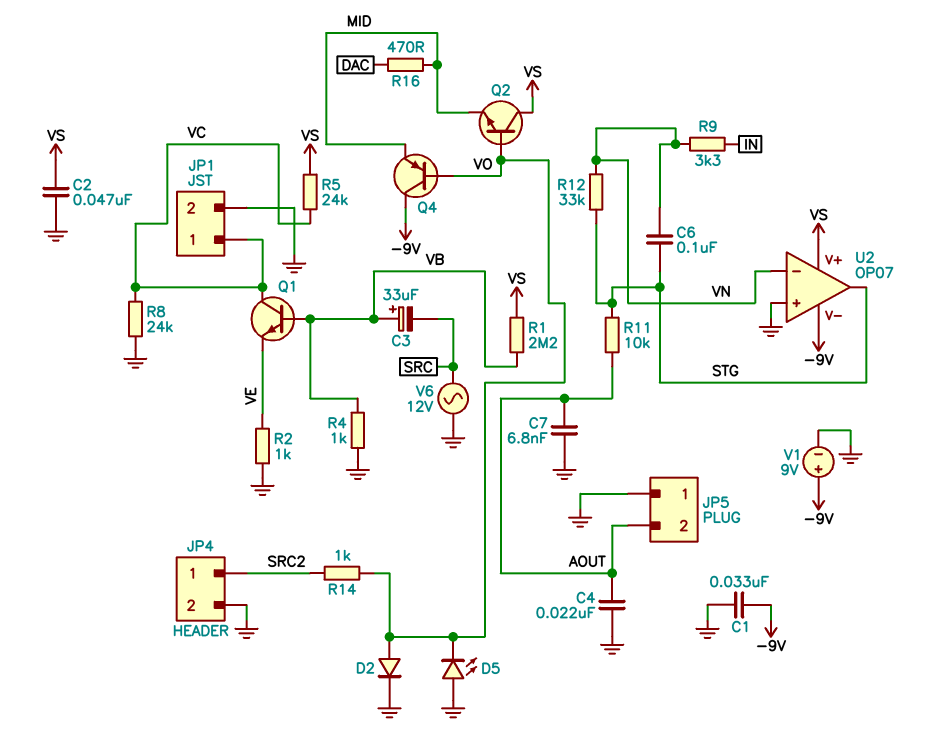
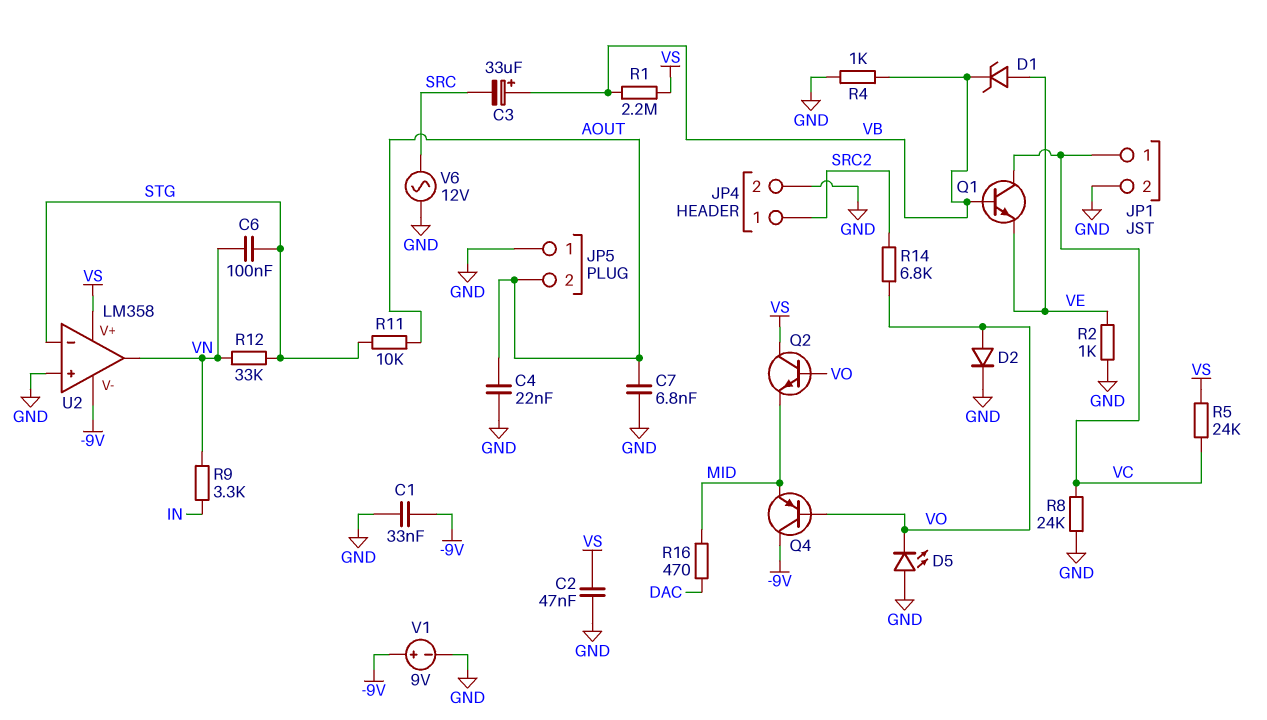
D1: none -> zener (A VE, K VB)
R14: 1k (SRC2, VO) -> 6.8k (SRC2, VO)
U2: OP07 -> LM358
U2 pin in-: VN -> STG
U2 pin out: STG -> VN

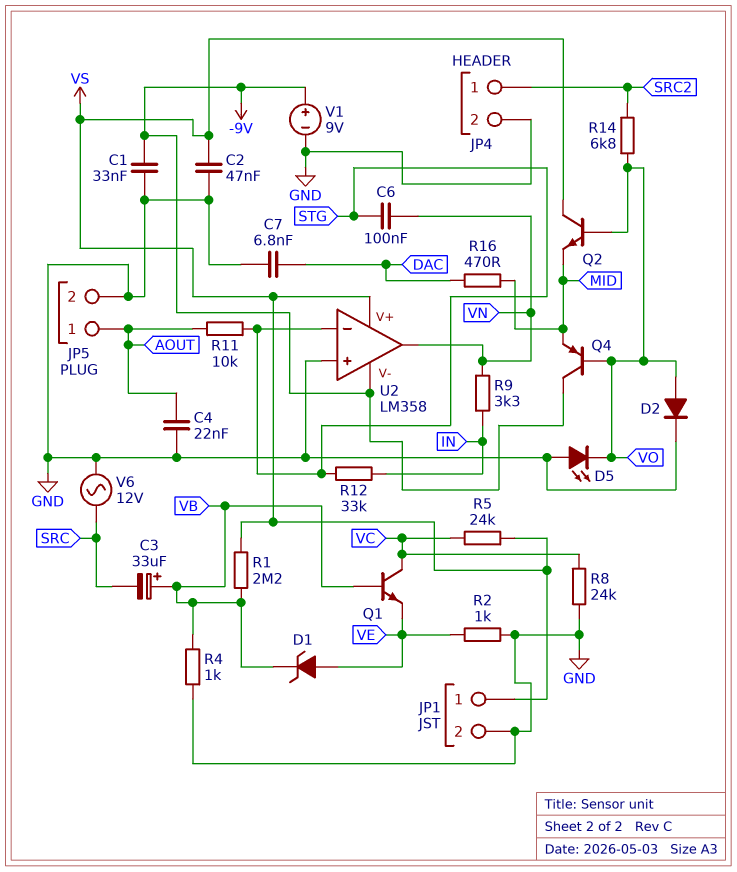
C7: 6.8nF (AOUT, GND) -> 6.8nF (DAC, GND)
JP1 pin 1: VC -> VS
JP5 pin 1: GND -> AOUT
JP5 pin 2: AOUT -> GND
R12: 33k (STG, VN) -> 33k (IN, STG)

